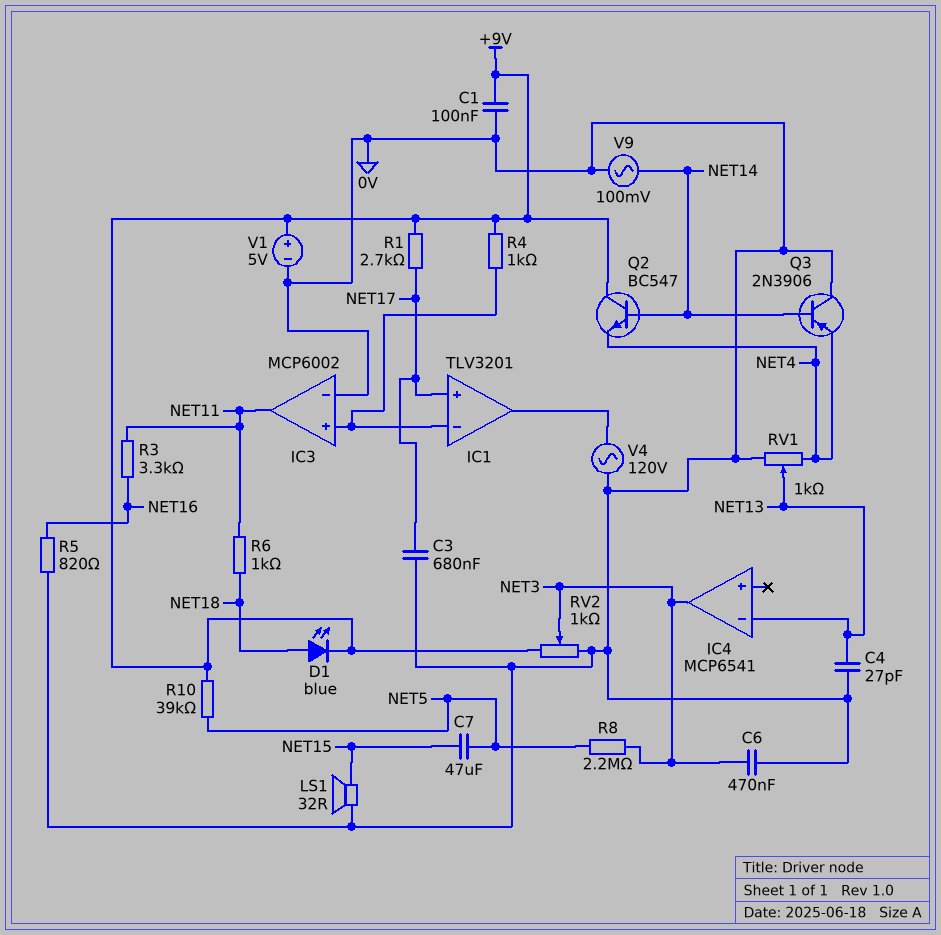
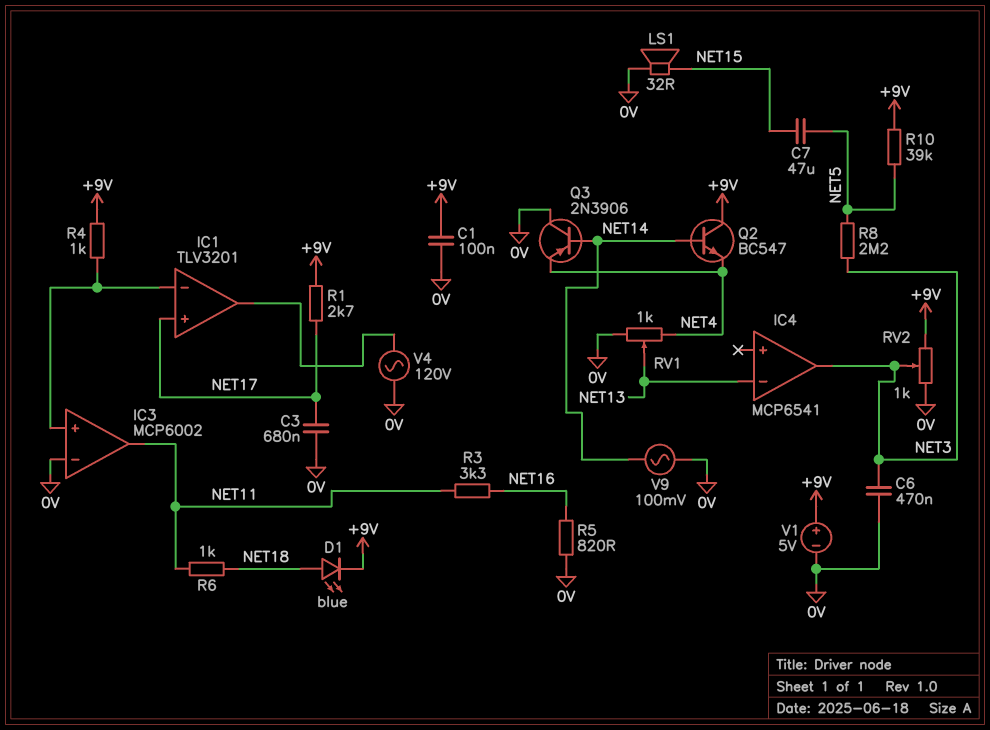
C4: 27pF (0V, NET13) -> none

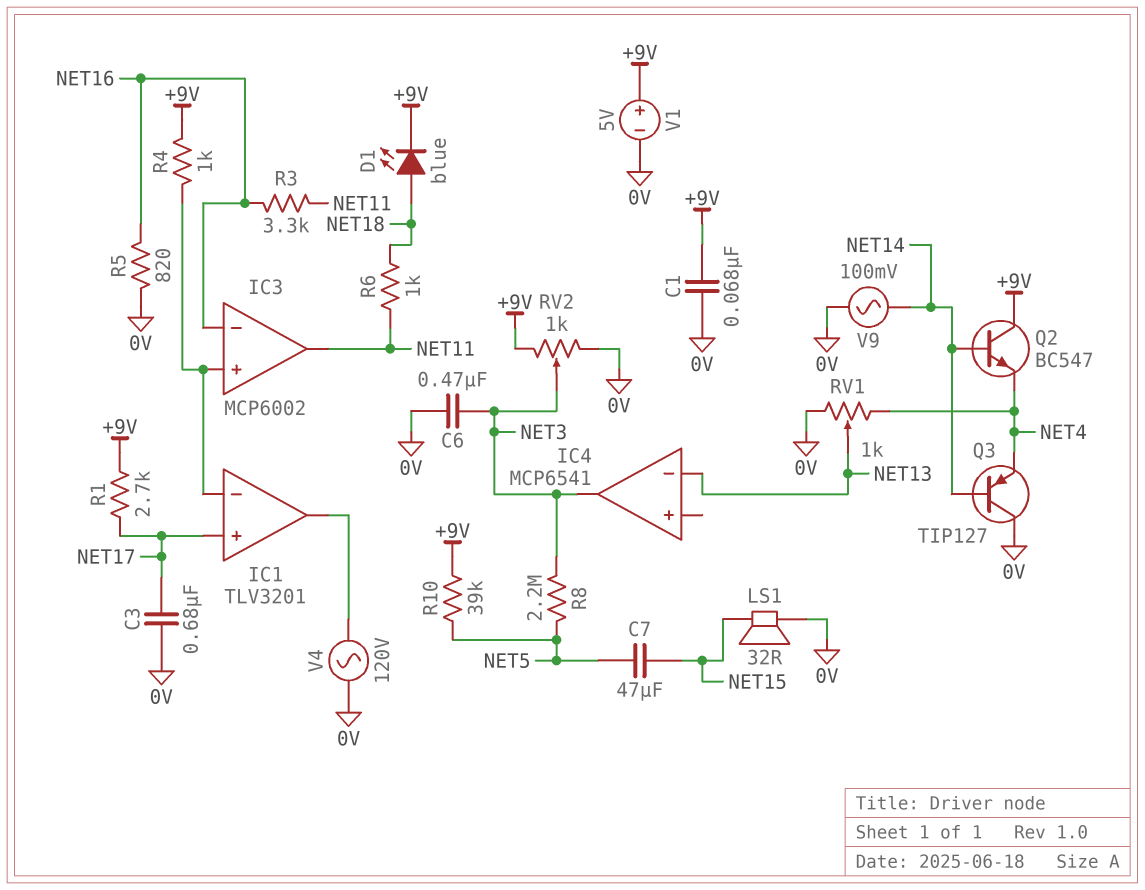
C1: 100nF (+9V, 0V) -> 68nF (+9V, 0V)
IC3 pin in-: 0V -> NET16
Q3: PNP 2N3906 (B NET14, C 0V, E NET4) -> PNP TIP127 (B NET14, C 0V, E NET4)

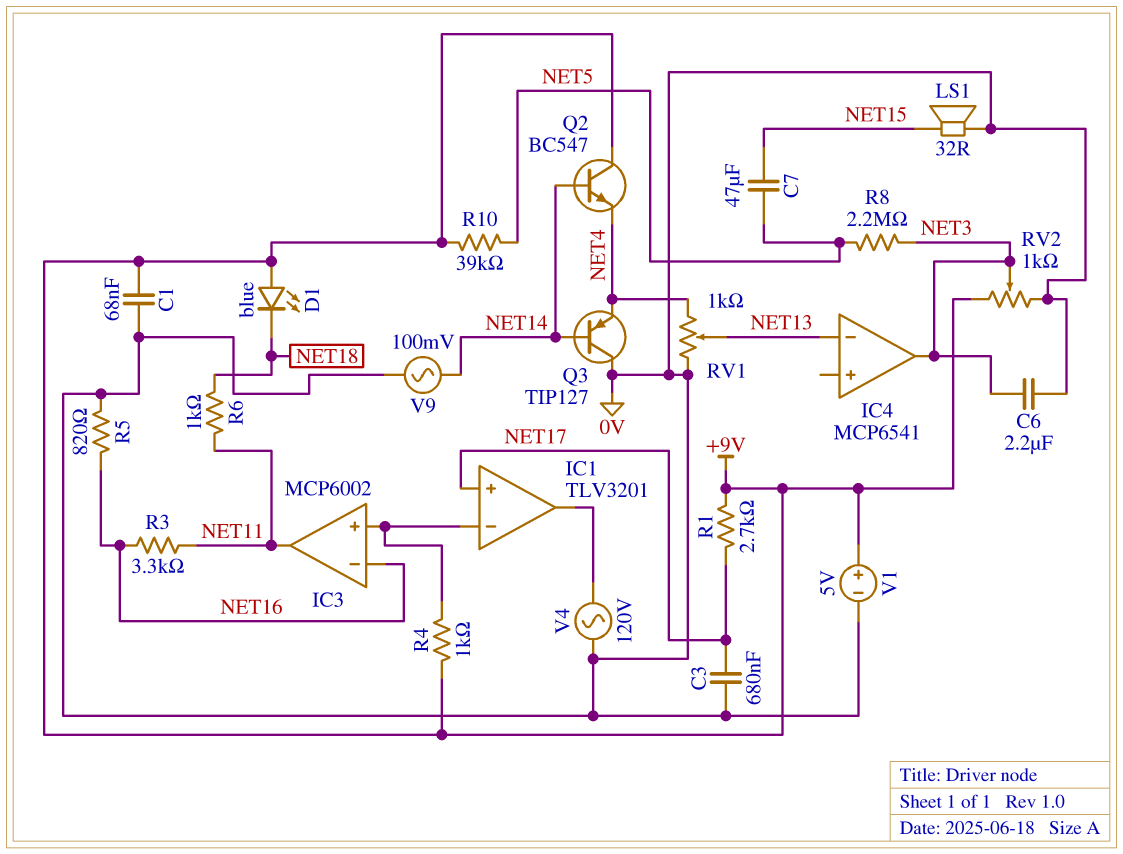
C6: 470nF (0V, NET3) -> 2.2uF (0V, NET3)
D1: LED blue (A NET18, K +9V) -> LED blue (A +9V, K NET18)

